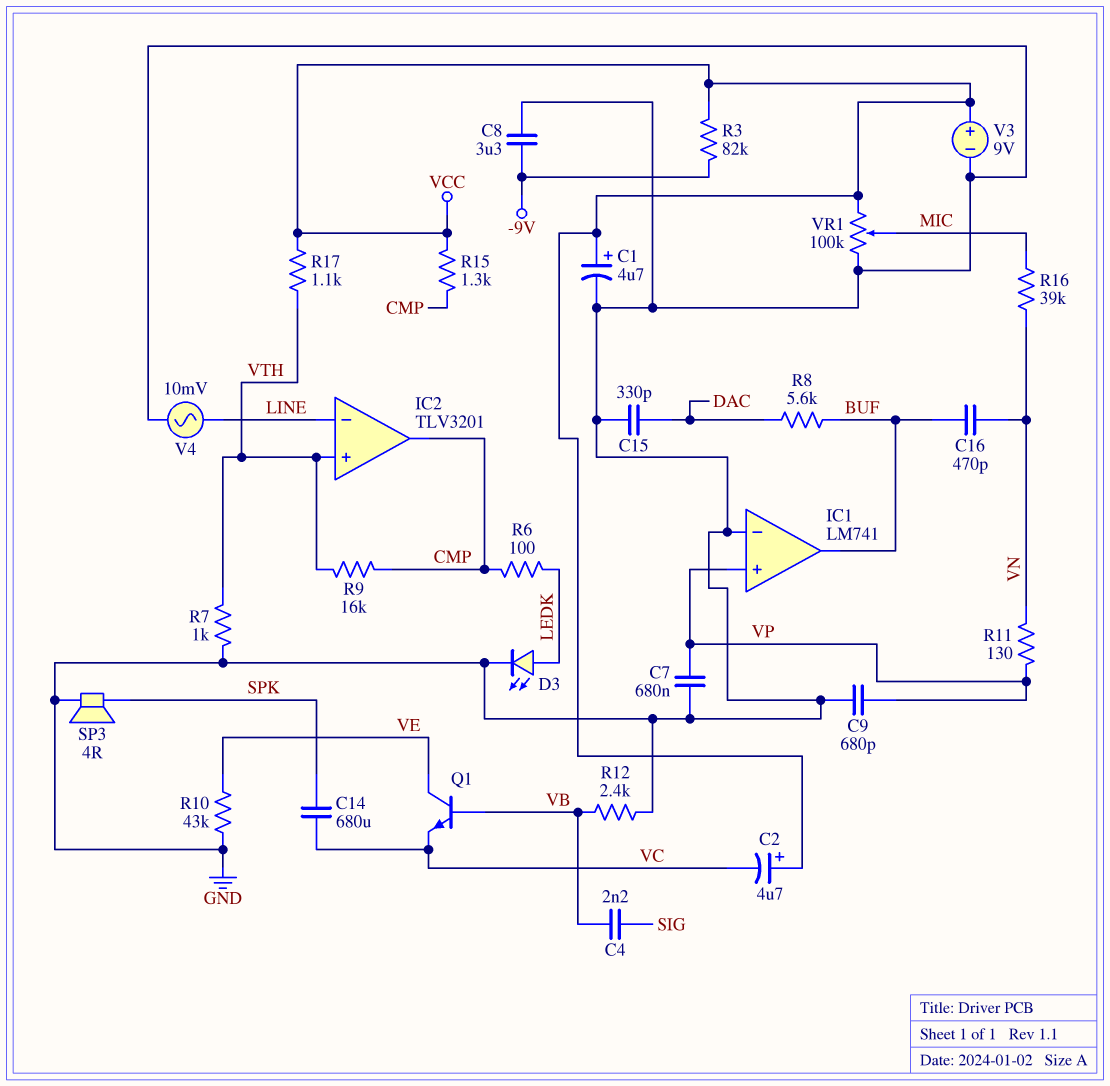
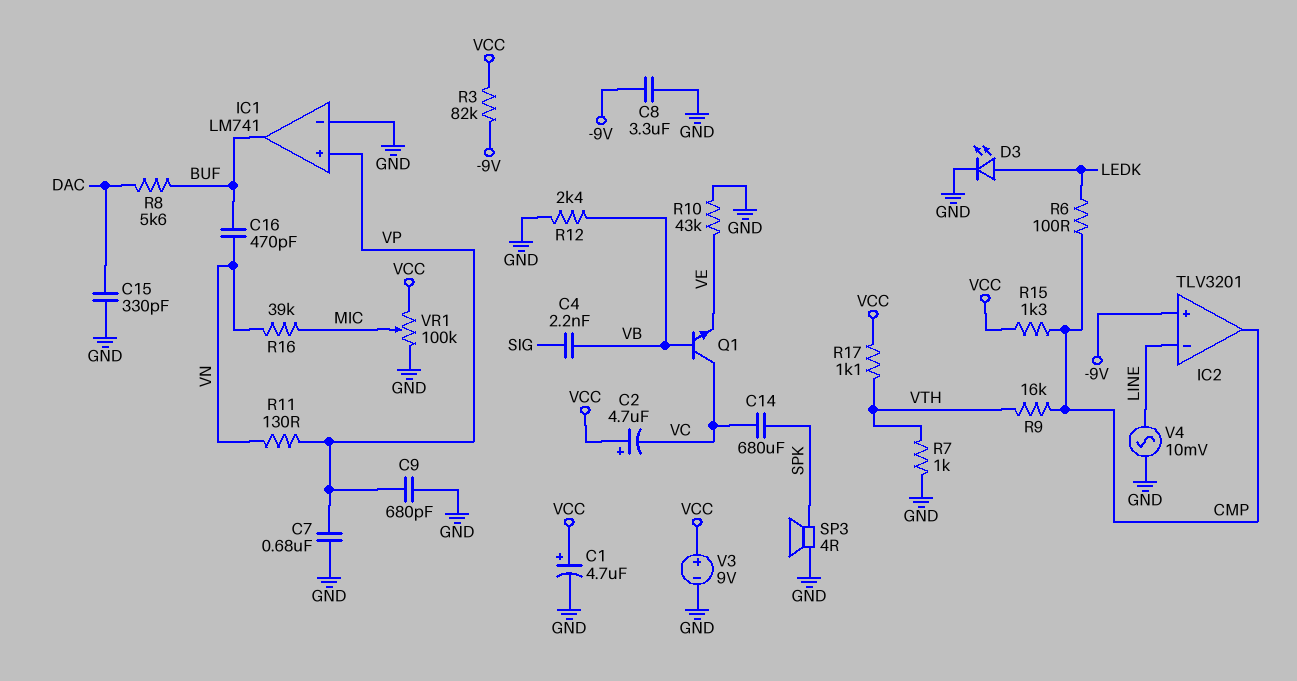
IC2 pin in+: VTH -> -9V
Q1: NPN (B VB, C VE, E VC) -> NPN (B VB, C VC, E VE)

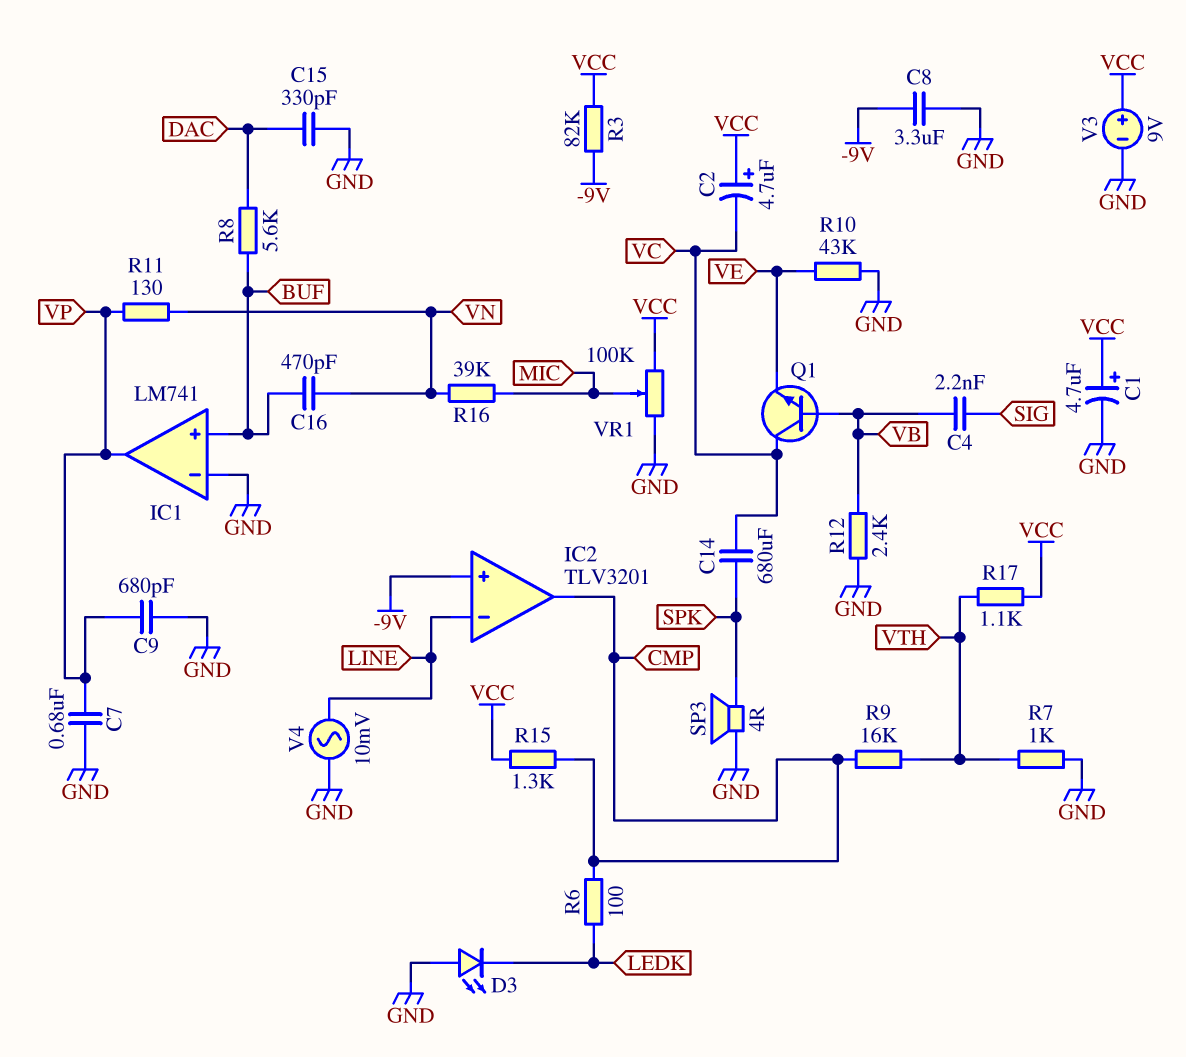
D3: LED (A LEDK, K GND) -> LED (A GND, K LEDK)
IC1 pin in+: VP -> BUF
IC1 pin out: BUF -> VP

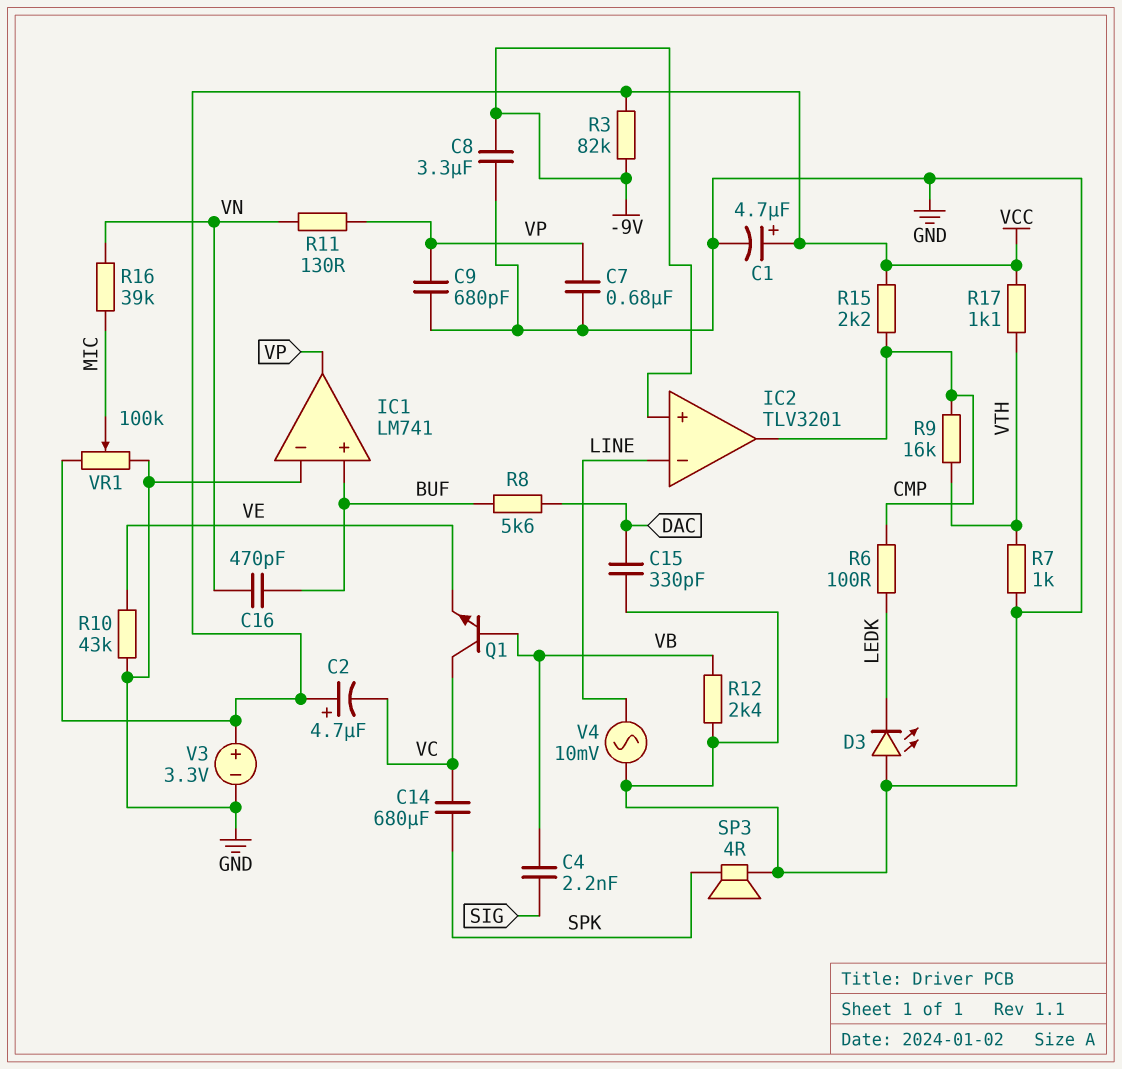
R15: 1.3k (CMP, VCC) -> 2.2k (CMP, VCC)
V3: 9V (plus VCC, minus GND) -> 3.3V (plus VCC, minus GND)

